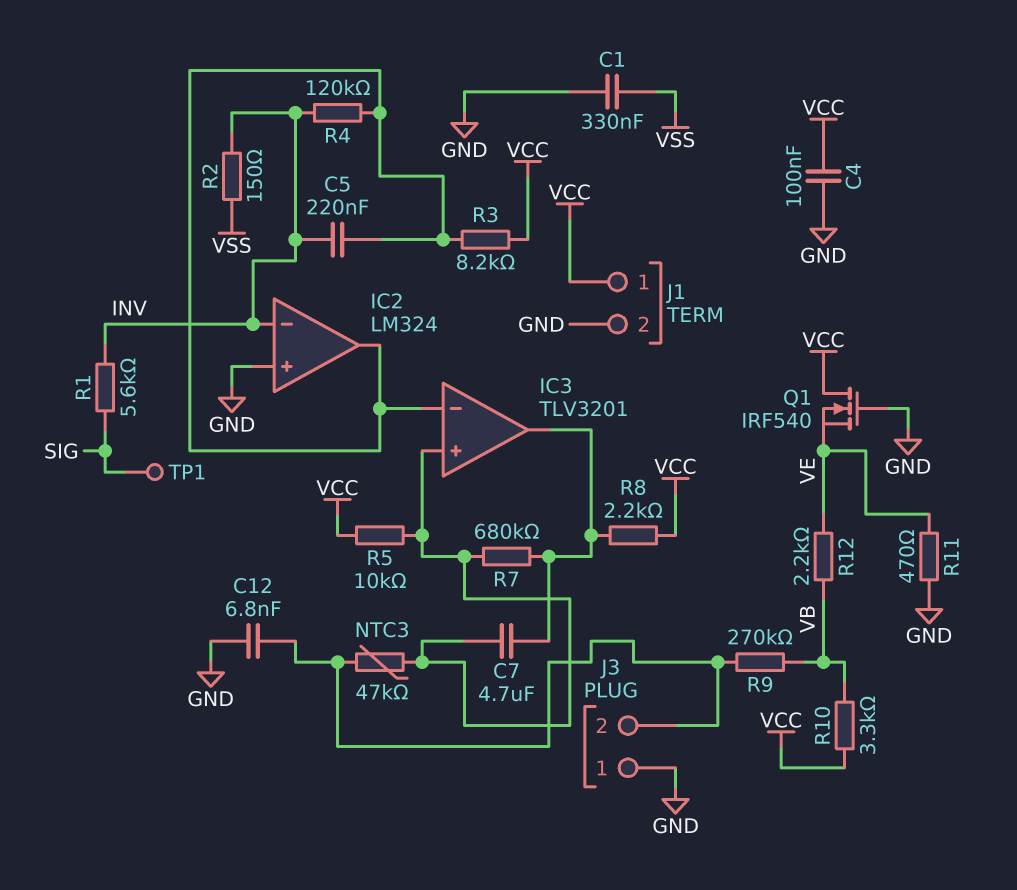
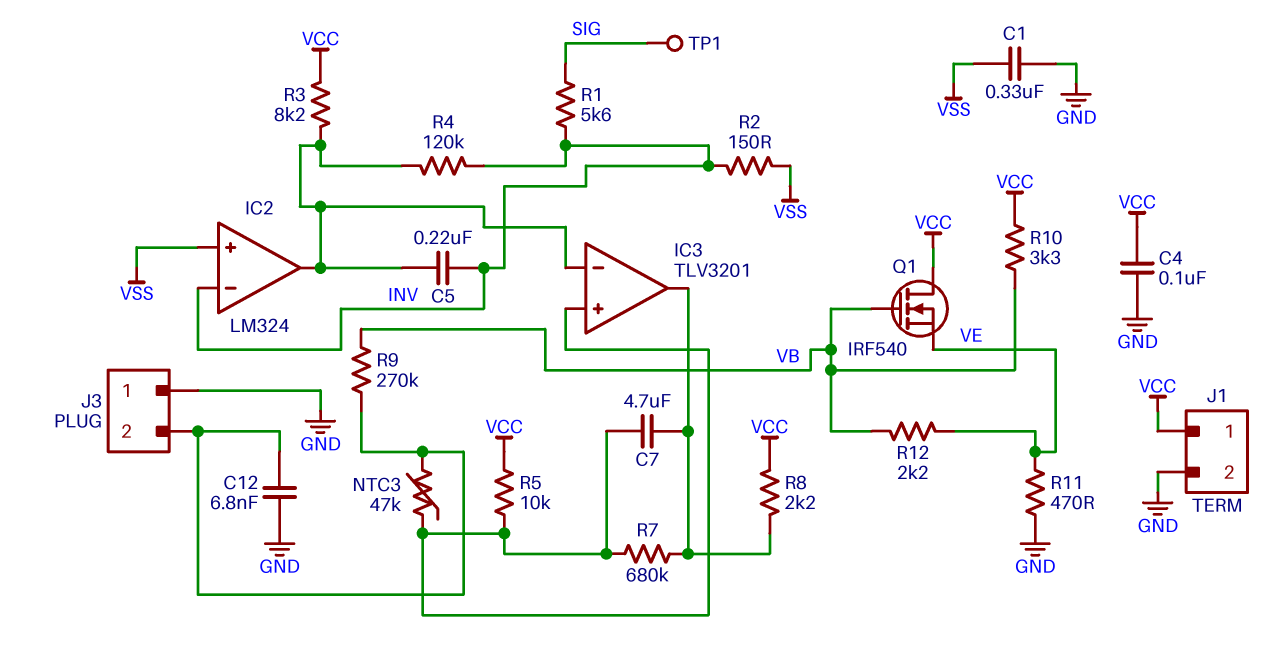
IC2 pin in+: GND -> VSS
Q1: NMOS IRF540 (G GND, D VCC, S VE) -> NMOS IRF540 (G VB, D VCC, S VE)

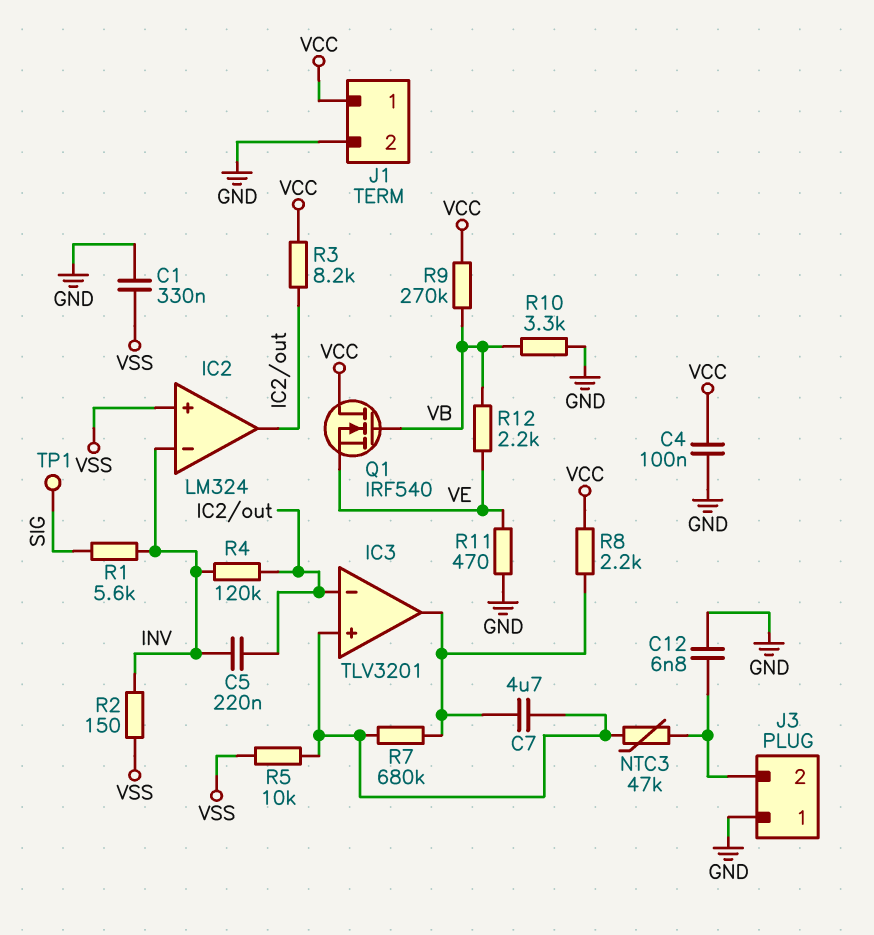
R5: 10k (IC3/in+, VCC) -> 10k (IC3/in+, VSS)
R9: 270k (J3/2, VB) -> 270k (VB, VCC)
R10: 3.3k (VB, VCC) -> 3.3k (GND, VB)

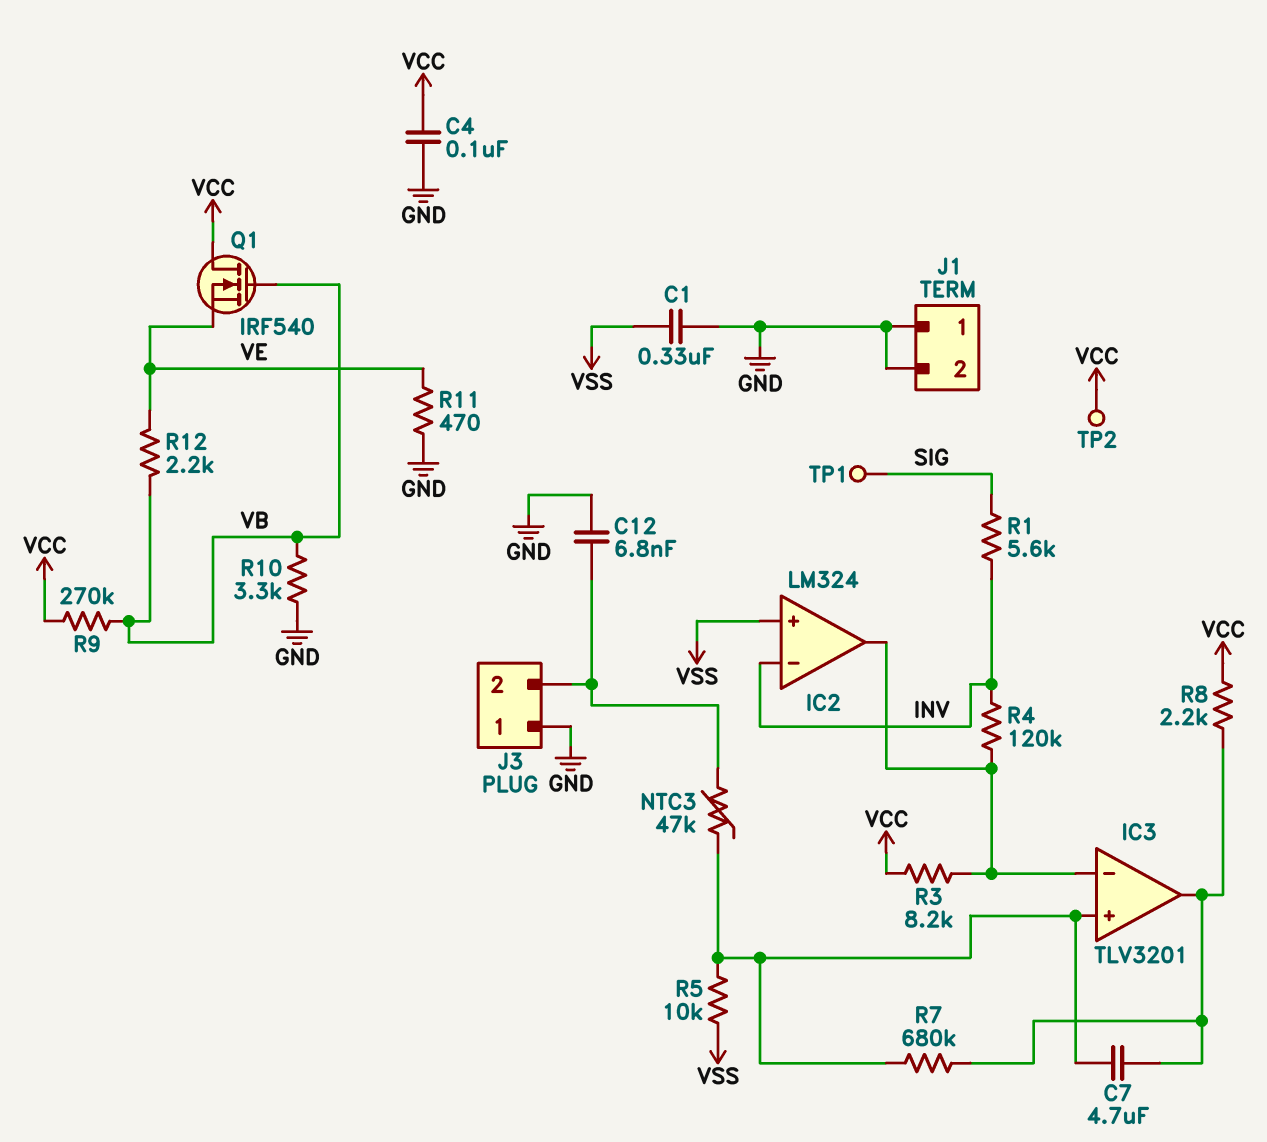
C5: 220nF (IC2/out, INV) -> none
J1 pin 1: VCC -> GND
R2: 150 (INV, VSS) -> none
TP2: none -> test point (VCC)

